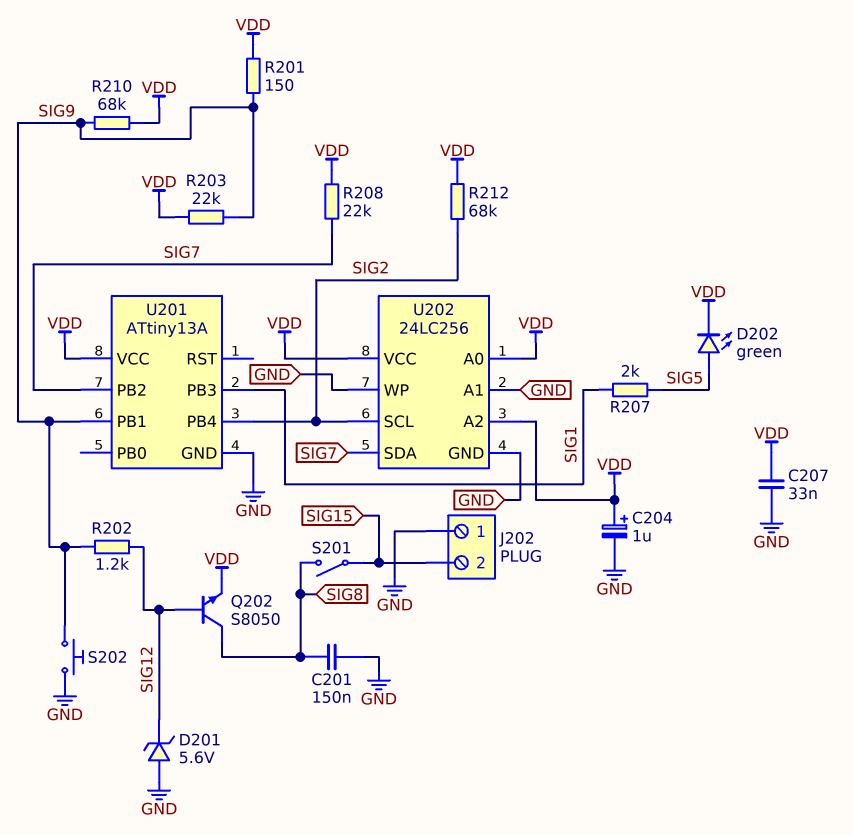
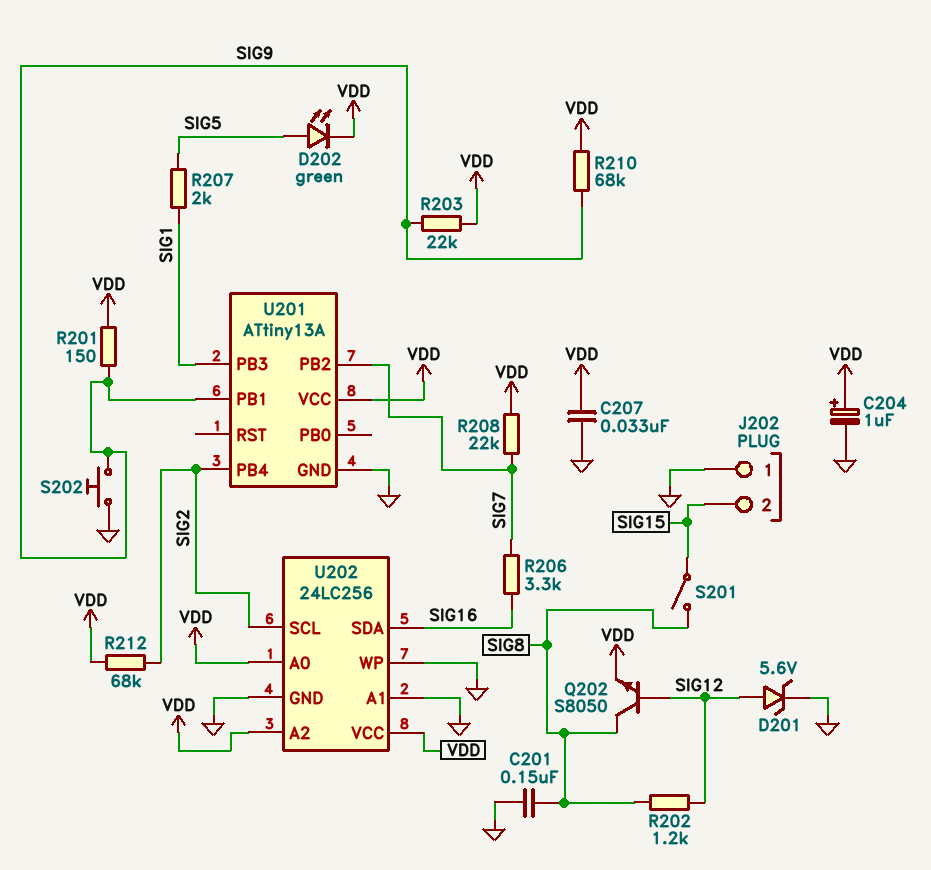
D201: zener 5.6V (A GND, K SIG12) -> zener 5.6V (A SIG12, K GND)
R202: 1.2k (SIG9, SIG12) -> 1.2k (SIG8, SIG12)
R206: none -> 3.3k (SIG7, SIG16)
U202 pin SDA: SIG7 -> SIG16

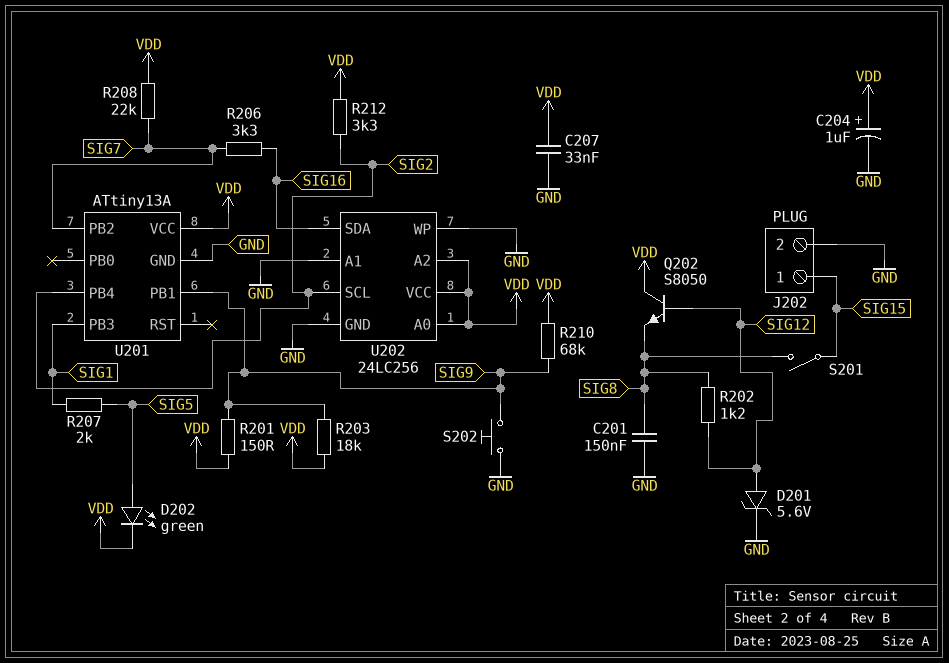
J202 pin 1: GND -> SIG15
J202 pin 2: SIG15 -> GND
Q202: NPN S8050 (B SIG12, C SIG8, E VDD) -> NPN S8050 (B SIG12, C VDD, E SIG8)
R203: 22k (SIG9, VDD) -> 18k (SIG9, VDD)
R212: 68k (SIG2, VDD) -> 3.3k (SIG2, VDD)

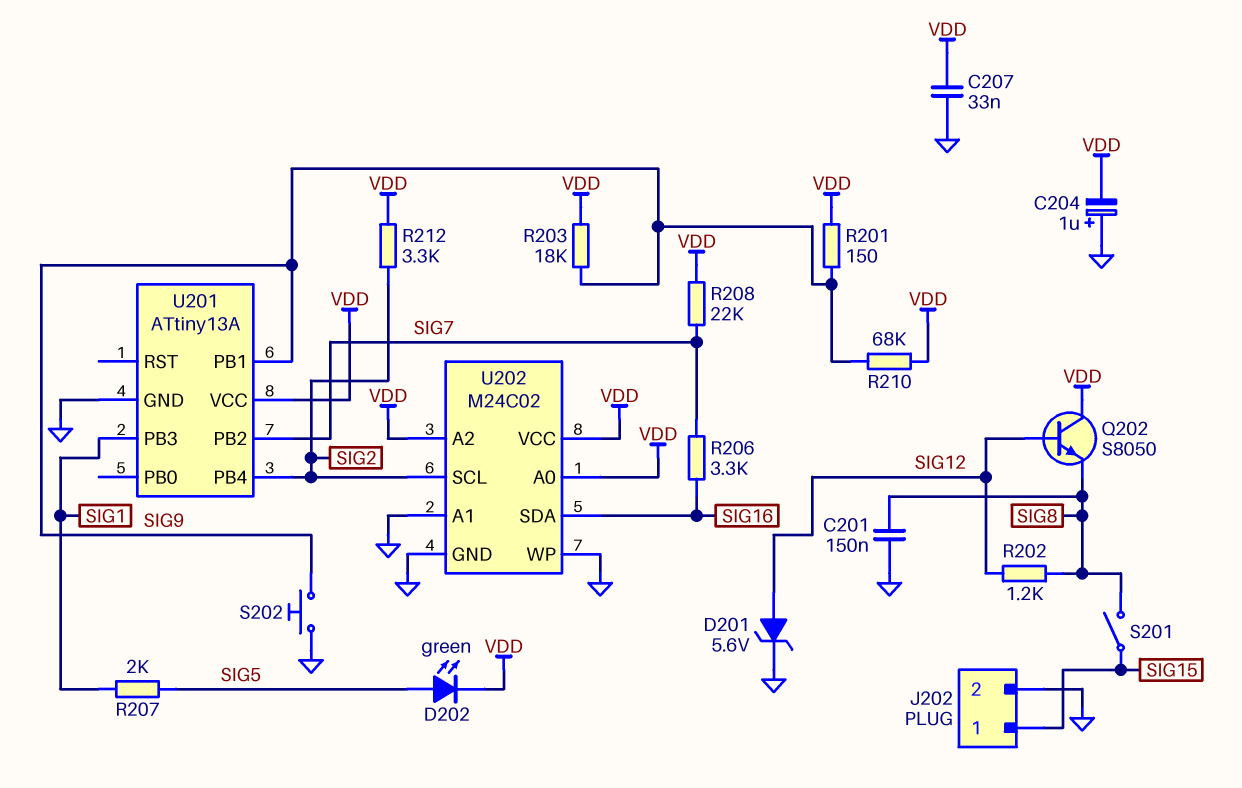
C204: 1uF (plus VDD, minus GND) -> 1uF (plus GND, minus VDD)
U202: 24LC256 -> M24C02

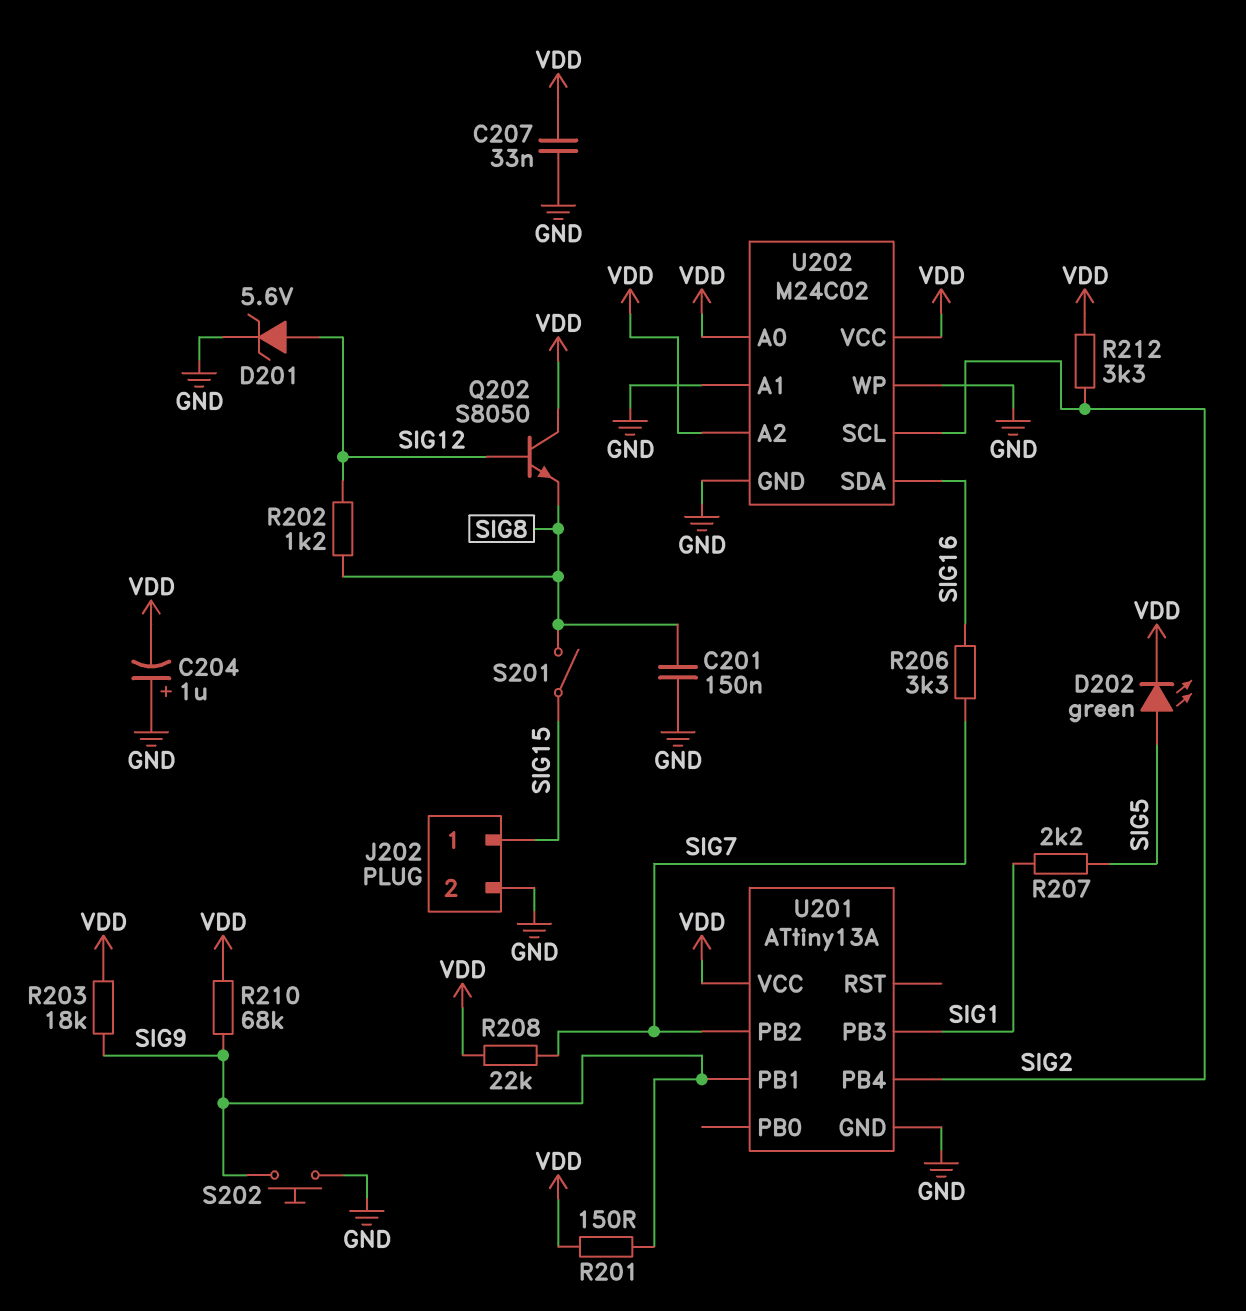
R207: 2k (SIG1, SIG5) -> 2.2k (SIG1, SIG5)

